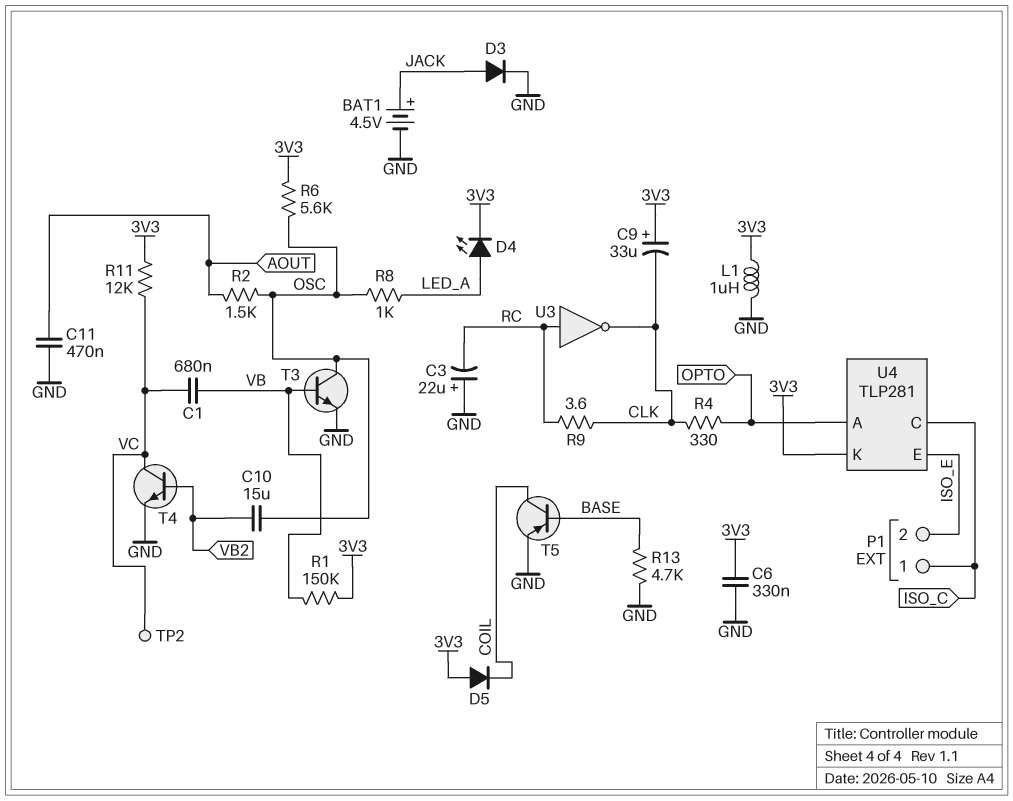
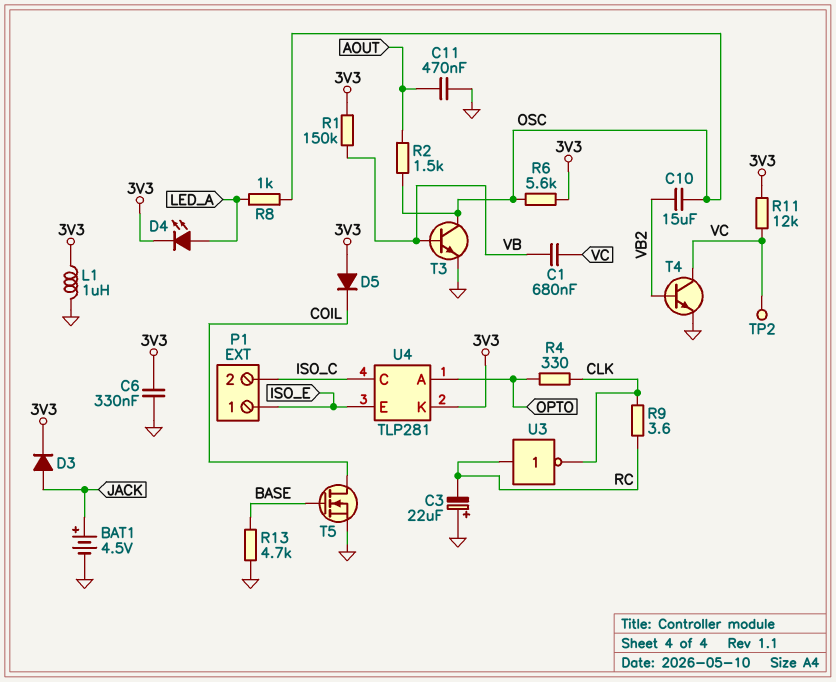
C9: 33uF (plus 3V3, minus CLK) -> none
D3: diode (A JACK, K GND) -> diode (A JACK, K 3V3)
P1 pin 1: ISO_C -> ISO_E
P1 pin 2: ISO_E -> ISO_C
T5: PNP (B BASE, C COIL, E GND) -> NMOS (G BASE, D COIL, S GND)

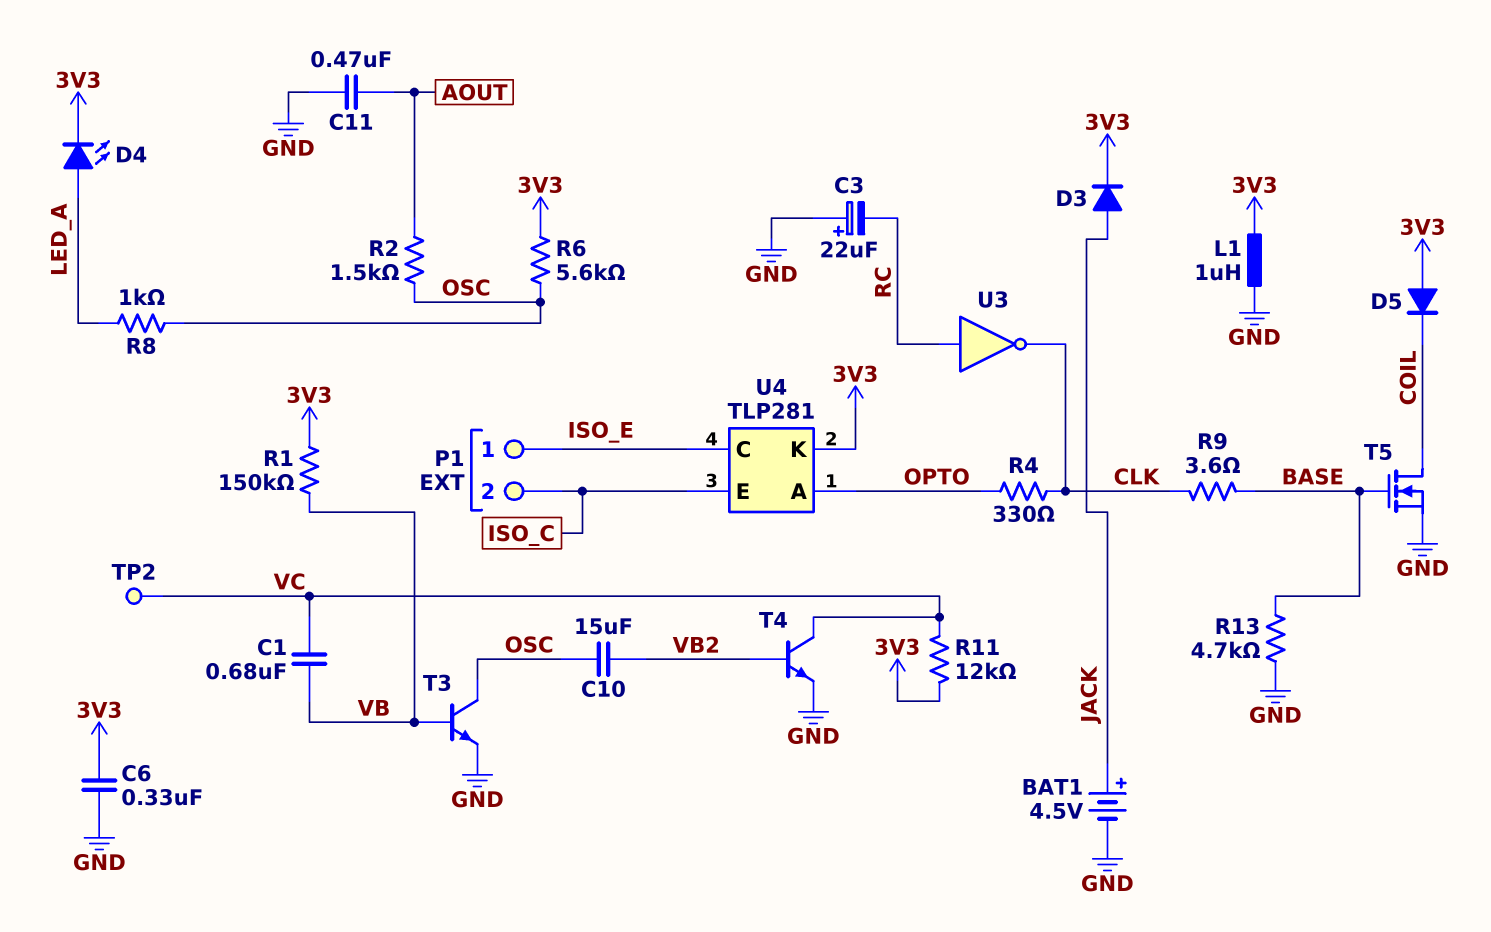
R9: 3.6 (CLK, RC) -> 3.6 (BASE, CLK)
U4 pin C: ISO_C -> ISO_E
U4 pin E: ISO_E -> ISO_C

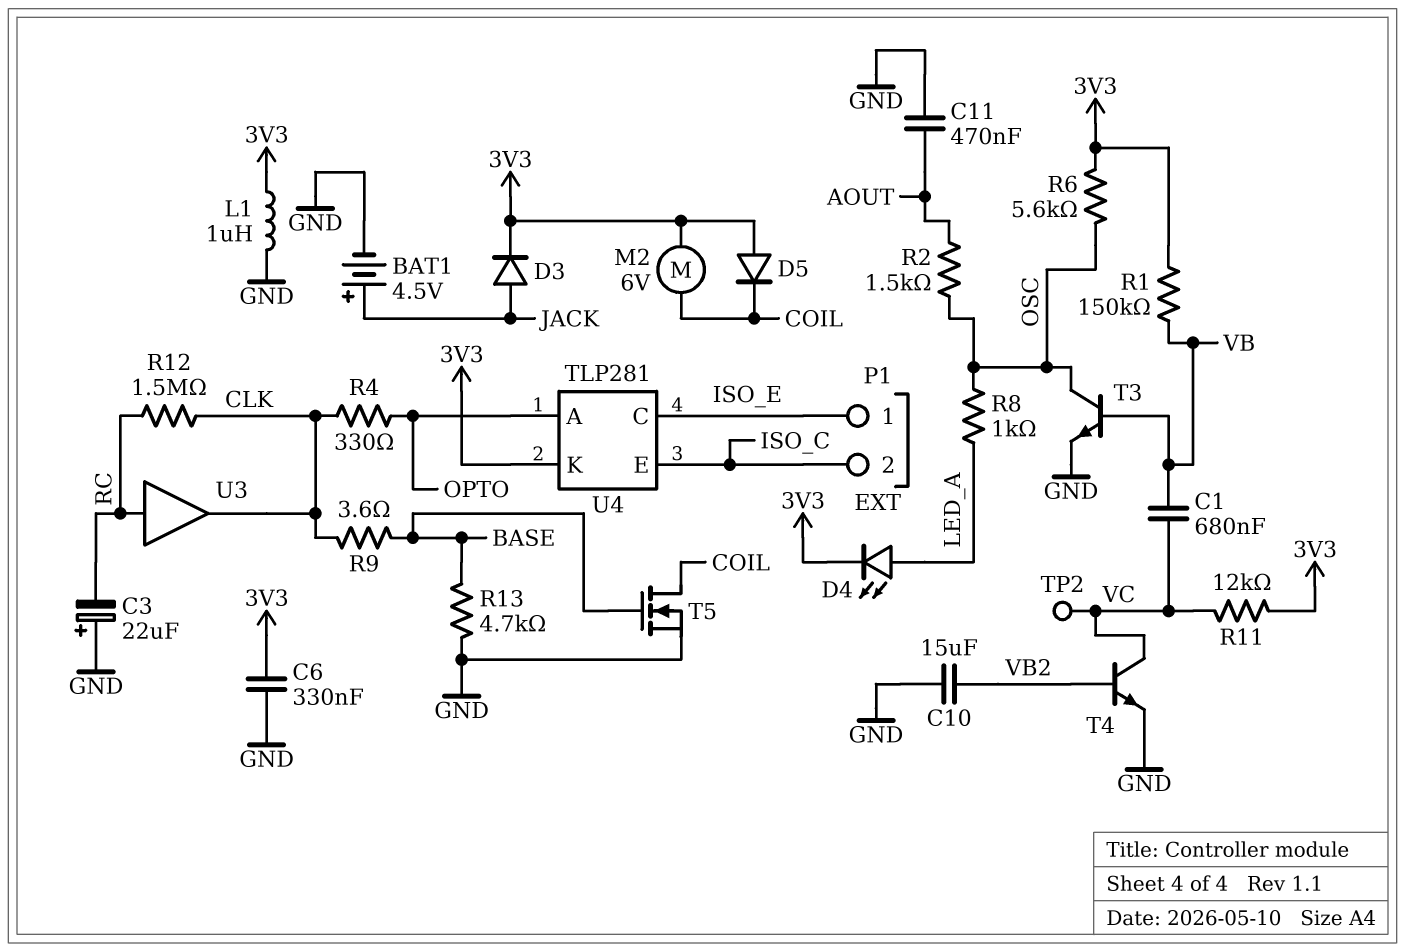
C10: 15uF (OSC, VB2) -> 15uF (GND, VB2)
M2: none -> motor 6V (3V3, COIL)
R12: none -> 1.5M (CLK, RC)
U3: NOT (in RC, out CLK) -> buffer (in RC, out CLK)

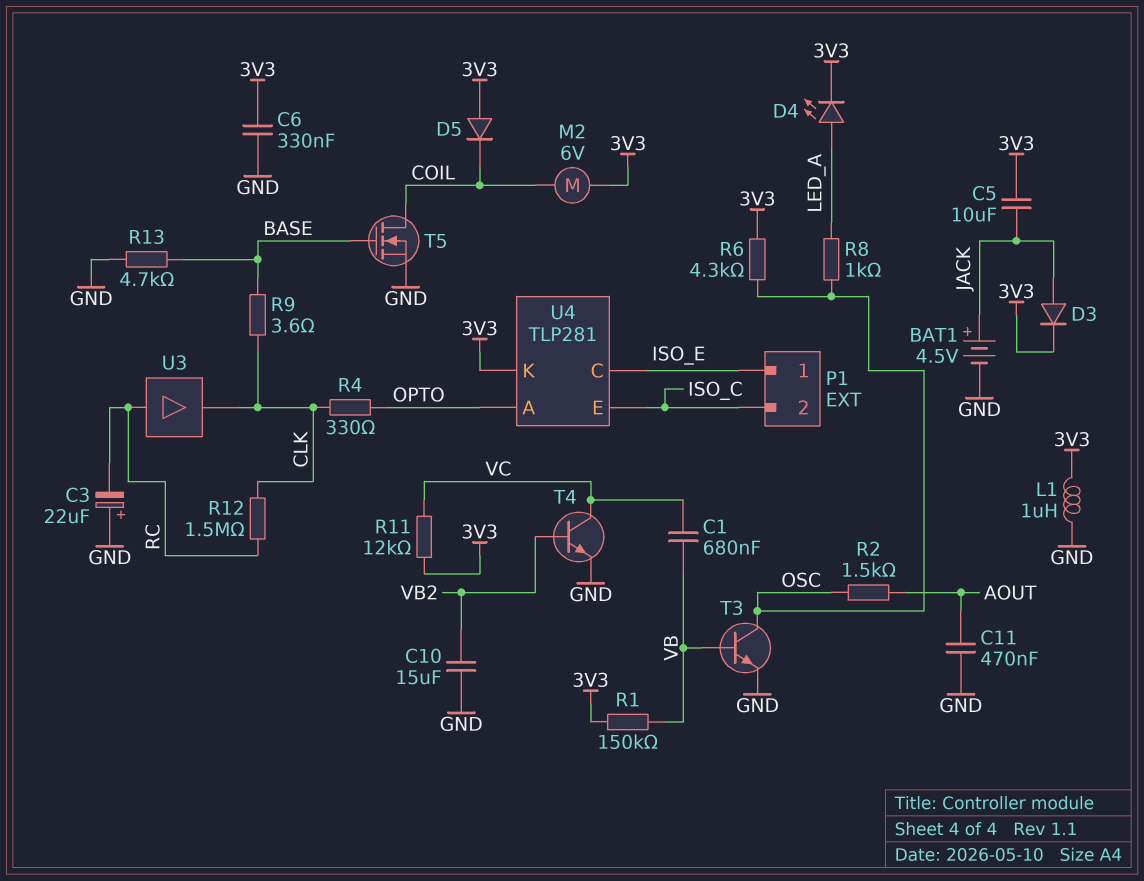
C5: none -> 10uF (3V3, JACK)
R6: 5.6k (3V3, OSC) -> 4.3k (3V3, OSC)
TP2: test point (VC) -> none

